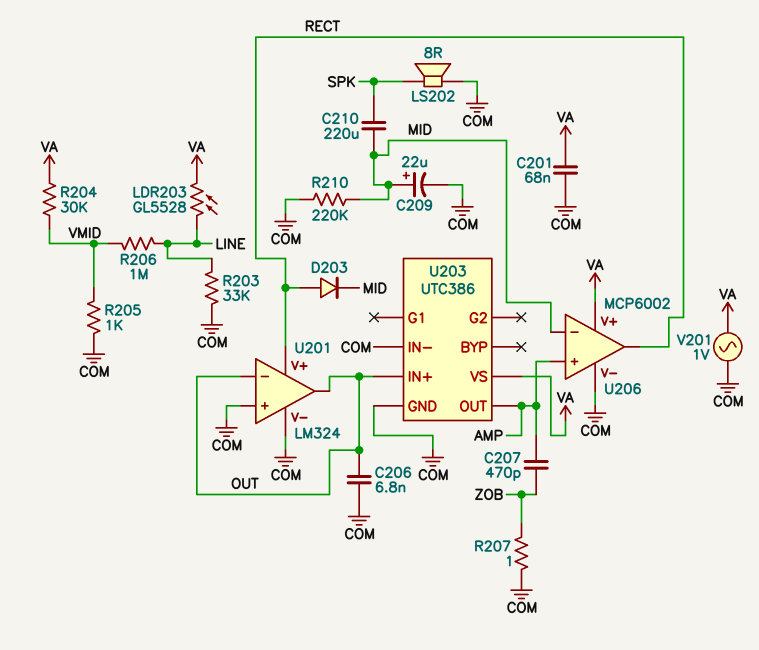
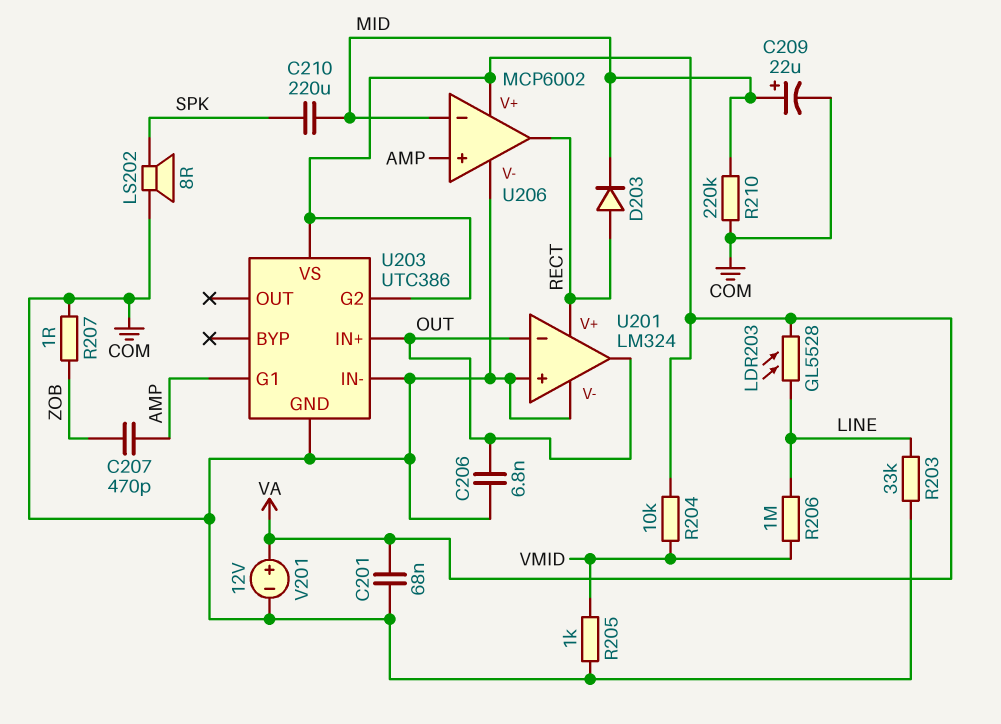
R204: 30k (VA, VMID) -> 10k (VA, VMID)
U203 pin G1: none -> AMP
U203 pin G2: none -> VA
U203 pin OUT: AMP -> none
V201: AC 1V (COM, VA) -> 12V (plus VA, minus COM)

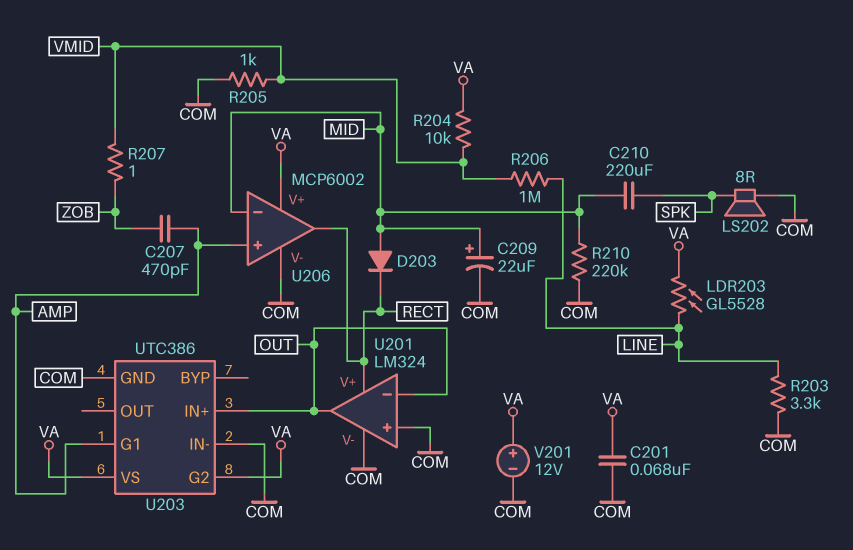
C206: 6.8nF (COM, OUT) -> none
D203: diode (A RECT, K MID) -> diode (A MID, K RECT)
R203: 33k (COM, LINE) -> 3.3k (COM, LINE)
R207: 1 (COM, ZOB) -> 1 (VMID, ZOB)

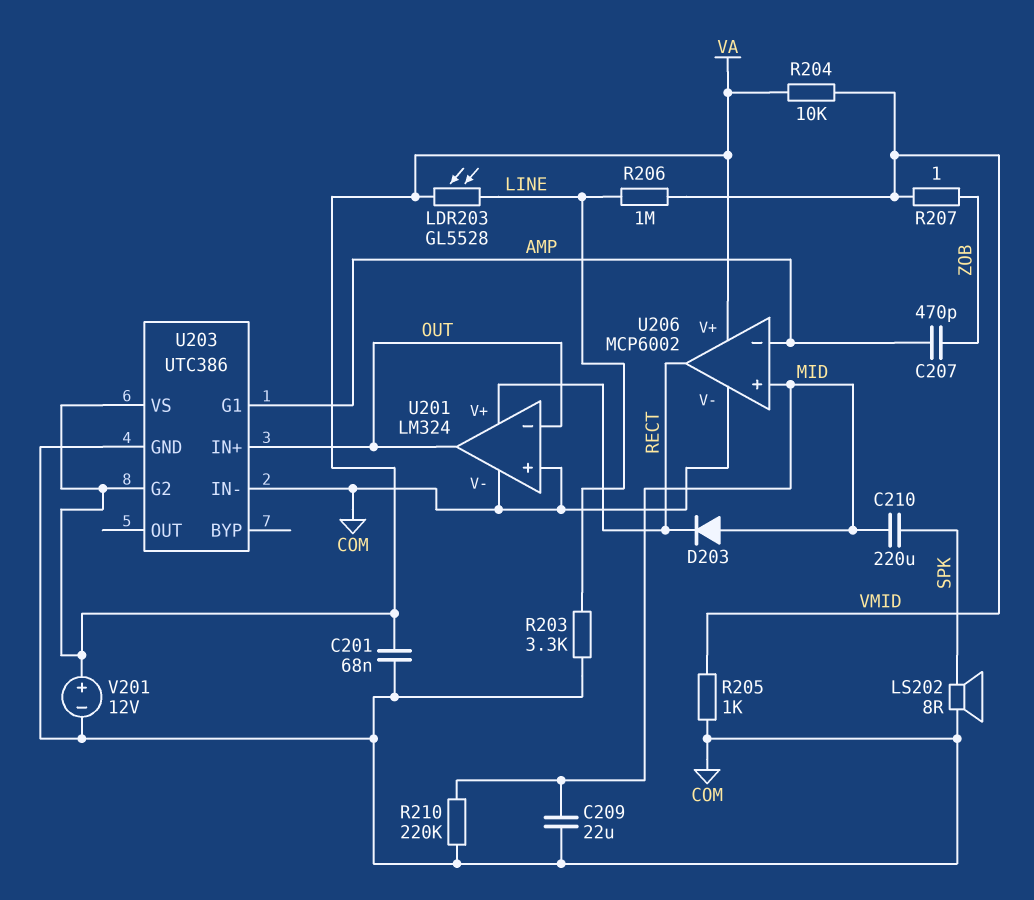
C209: 22uF (plus MID, minus COM) -> 22uF (COM, MID)
U206 pin in+: AMP -> MID
U206 pin in-: MID -> AMP

